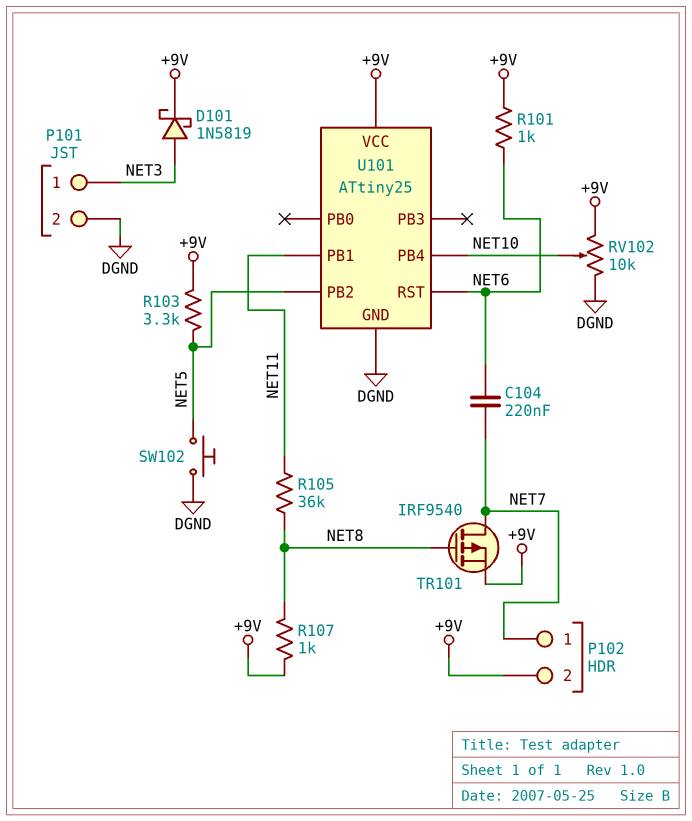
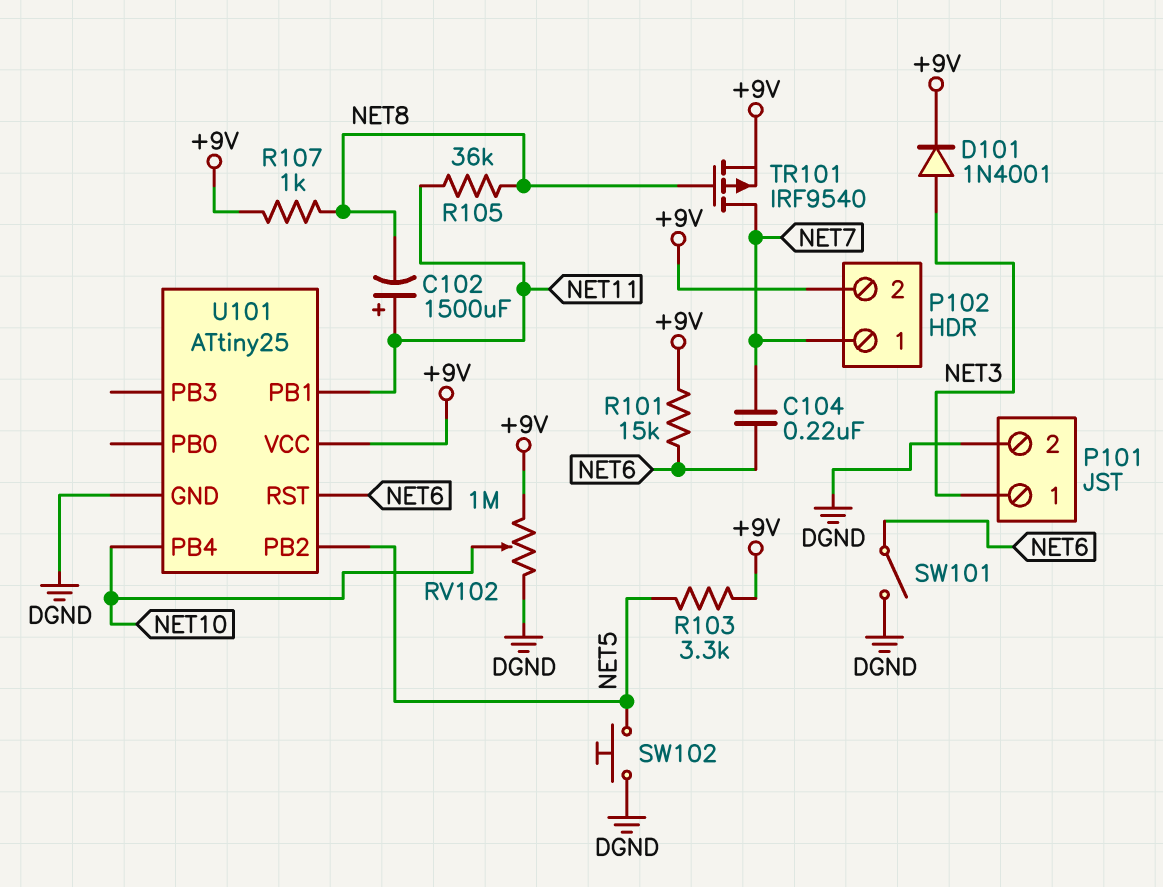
C102: none -> 1500uF (plus NET11, minus NET8)
D101: schottky 1N5819 (A NET3, K +9V) -> diode 1N4001 (A NET3, K +9V)
R101: 1k (+9V, NET6) -> 15k (+9V, NET6)
RV102: 10k (+9V, DGND, wiper NET10) -> 1M (+9V, DGND, wiper NET10)
SW101: none -> switch (DGND, NET6)

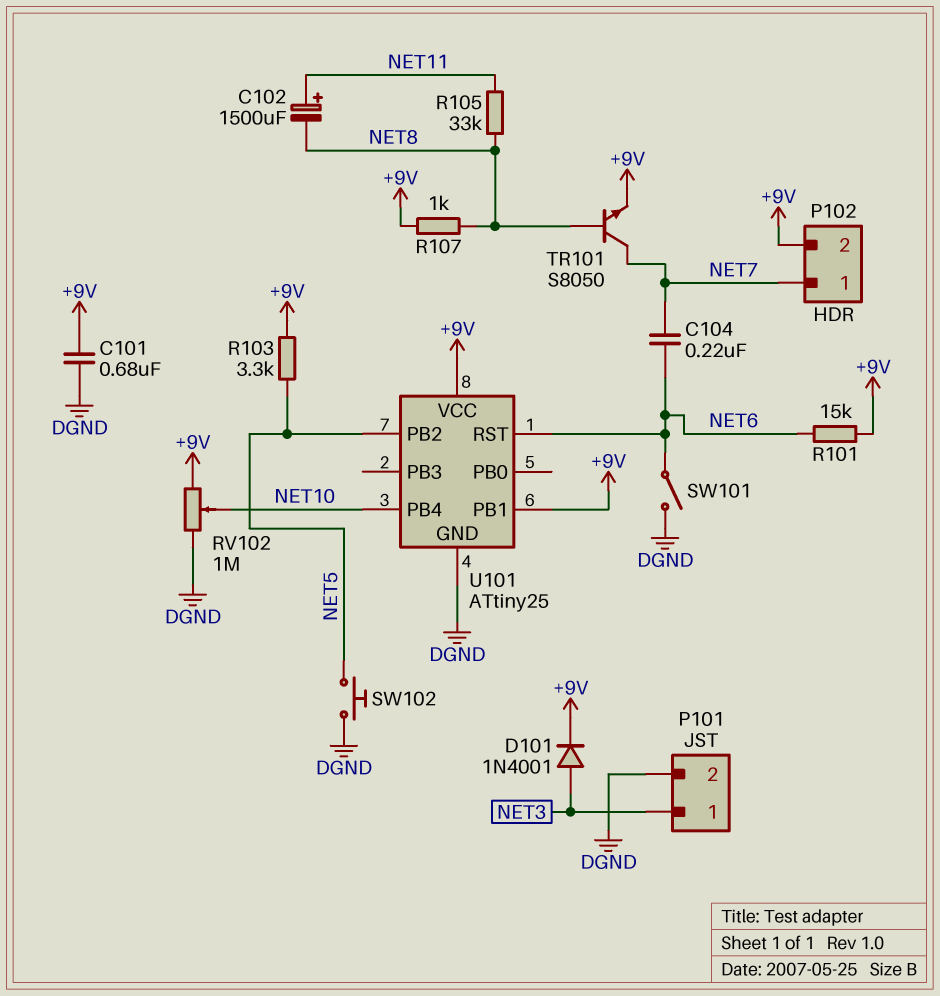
C101: none -> 680nF (+9V, DGND)
R105: 36k (NET8, NET11) -> 33k (NET8, NET11)
TR101: PMOS IRF9540 (G NET8, D NET7, S +9V) -> NPN S8050 (B NET8, C NET7, E +9V)
U101 pin PB1: NET11 -> +9V

